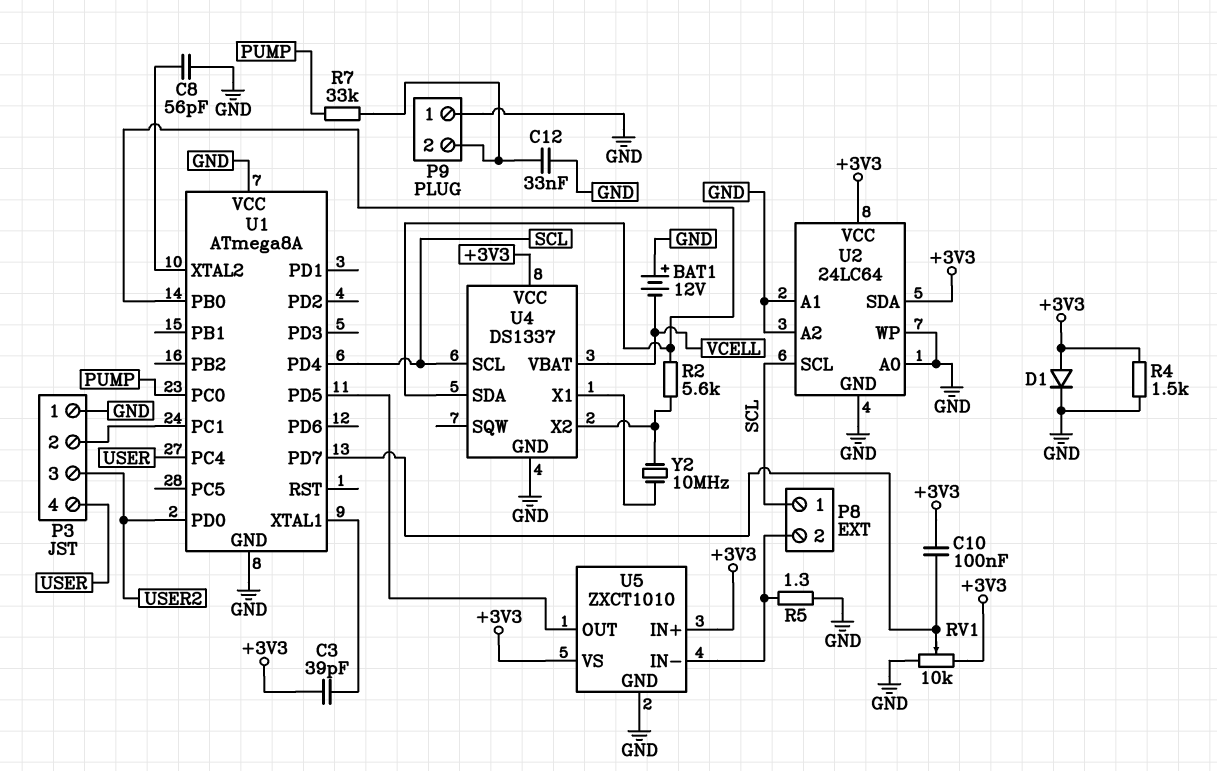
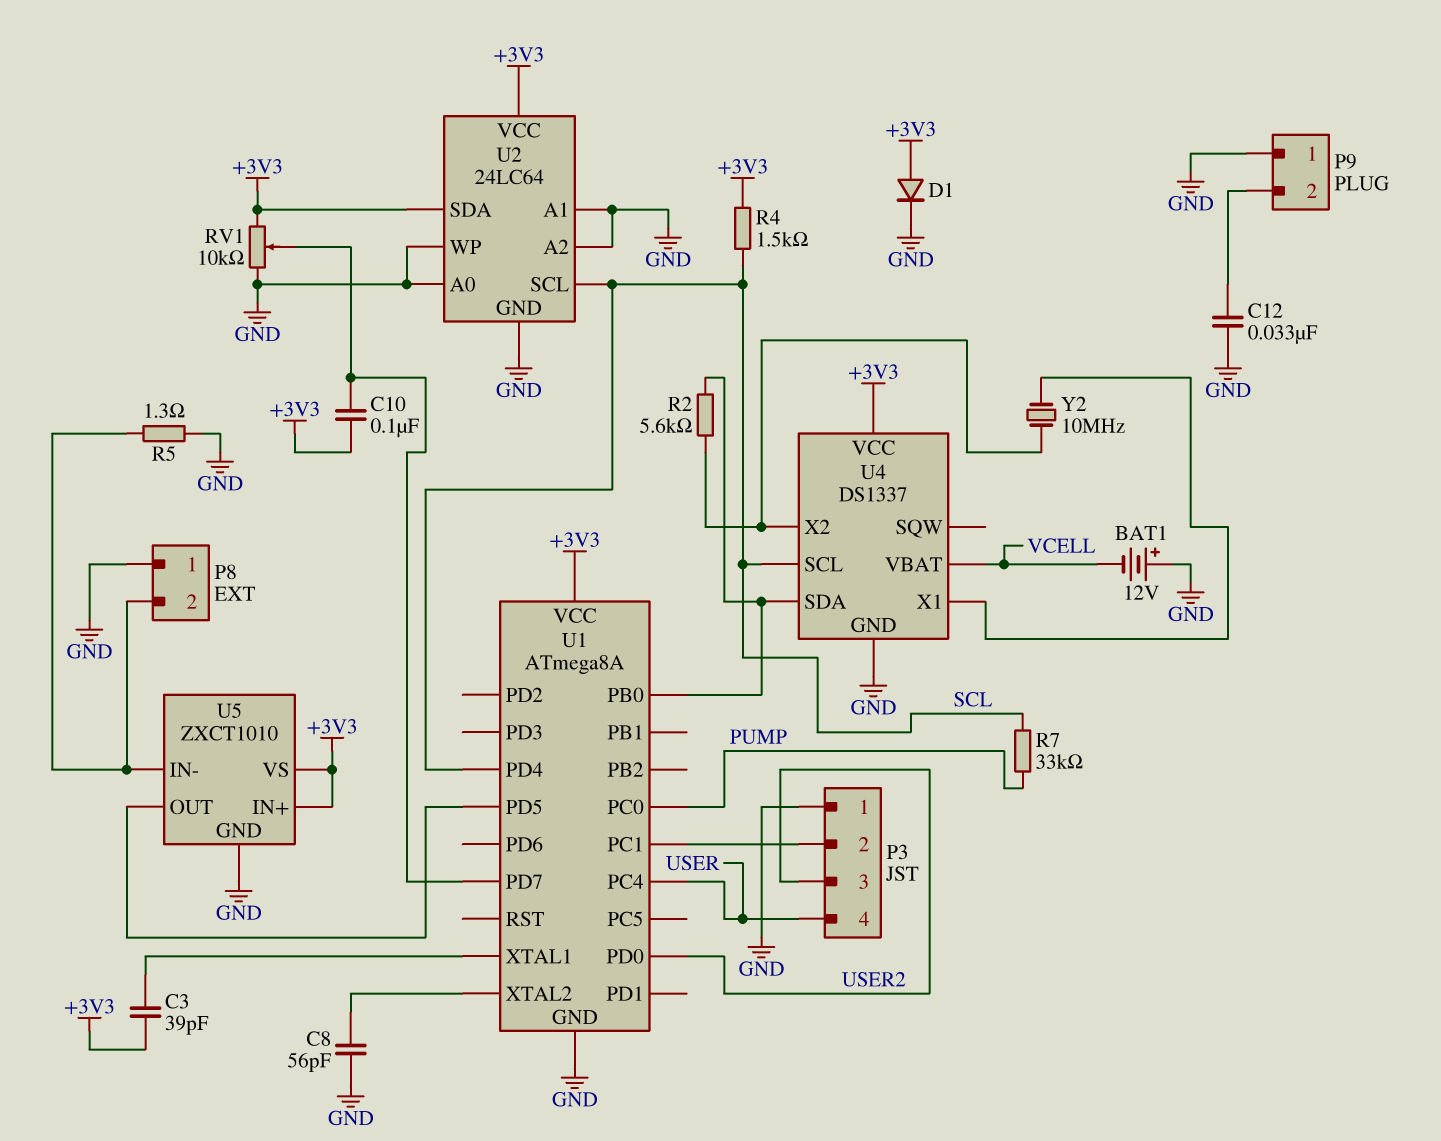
P8 pin 1: SCL -> GND
R4: 1.5k (+3V3, GND) -> 1.5k (+3V3, SCL)
R7: 33k (P9/2, PUMP) -> 33k (PUMP, SCL)
U1 pin VCC: GND -> +3V3

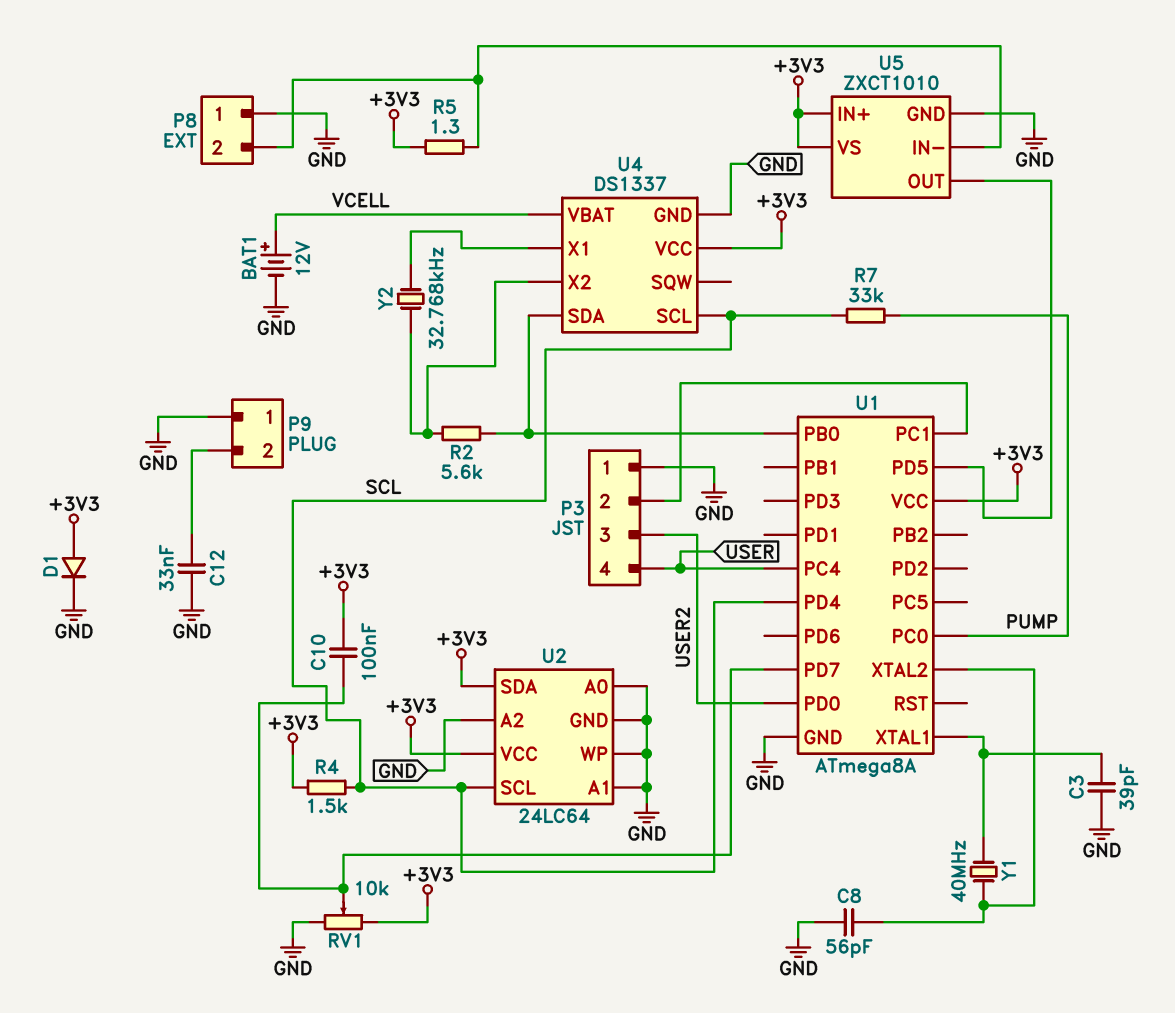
BAT1: 12V (plus GND, minus VCELL) -> 12V (plus VCELL, minus GND)
C3: 39pF (+3V3, U1/XTAL1) -> 39pF (GND, U1/XTAL1)
R5: 1.3 (GND, P8/2) -> 1.3 (+3V3, P8/2)
Y1: none -> 40MHz (U1/XTAL1, U1/XTAL2)
Y2: 10MHz (U4/X1, U4/X2) -> 32.768kHz (U4/X1, U4/X2)

